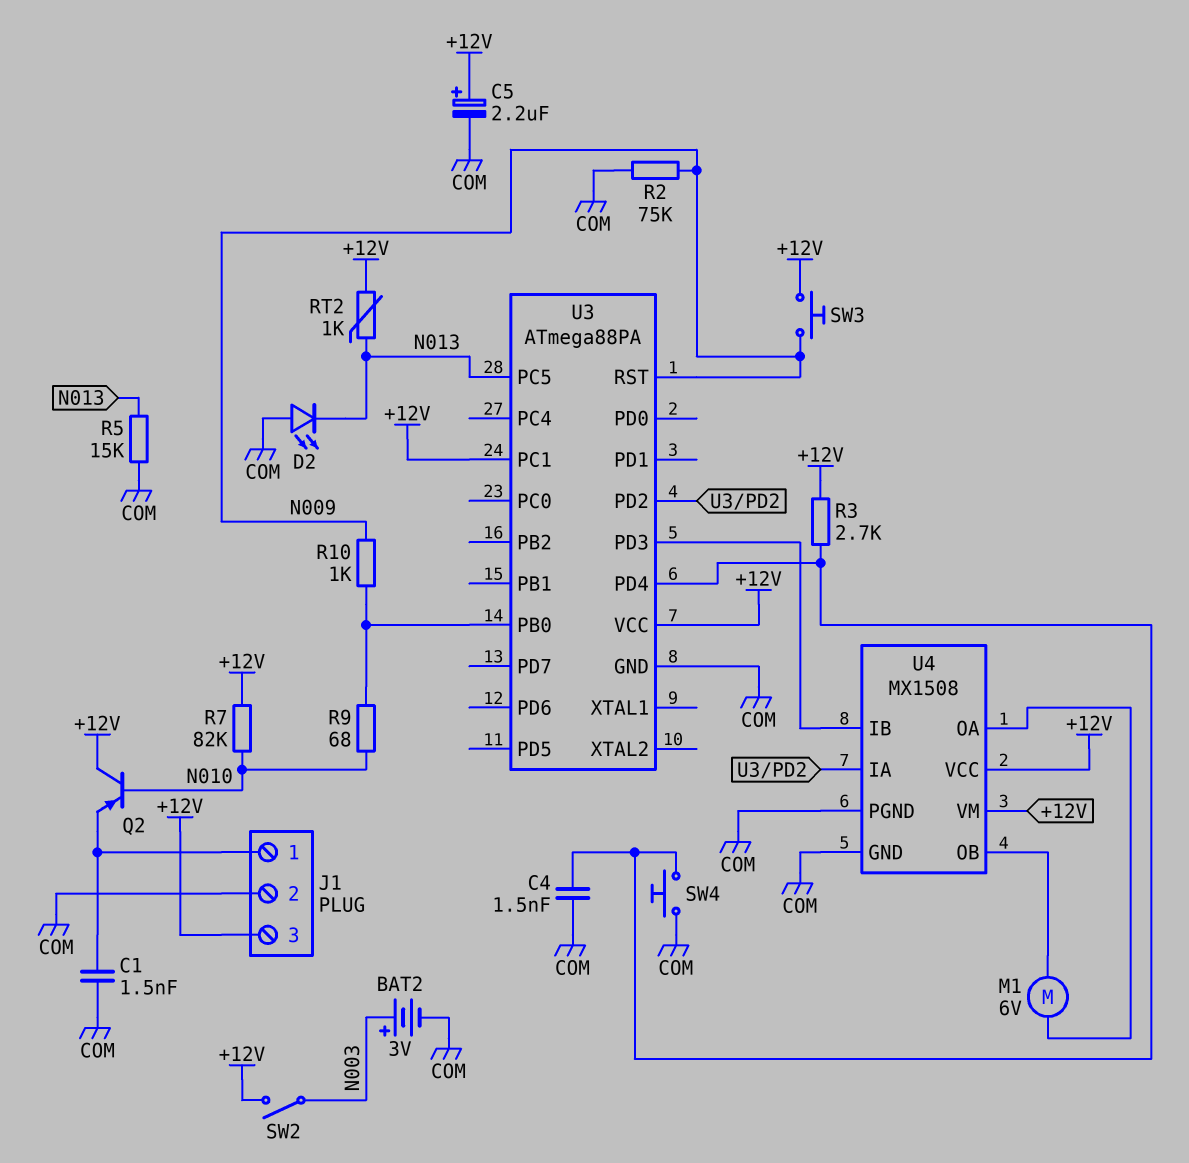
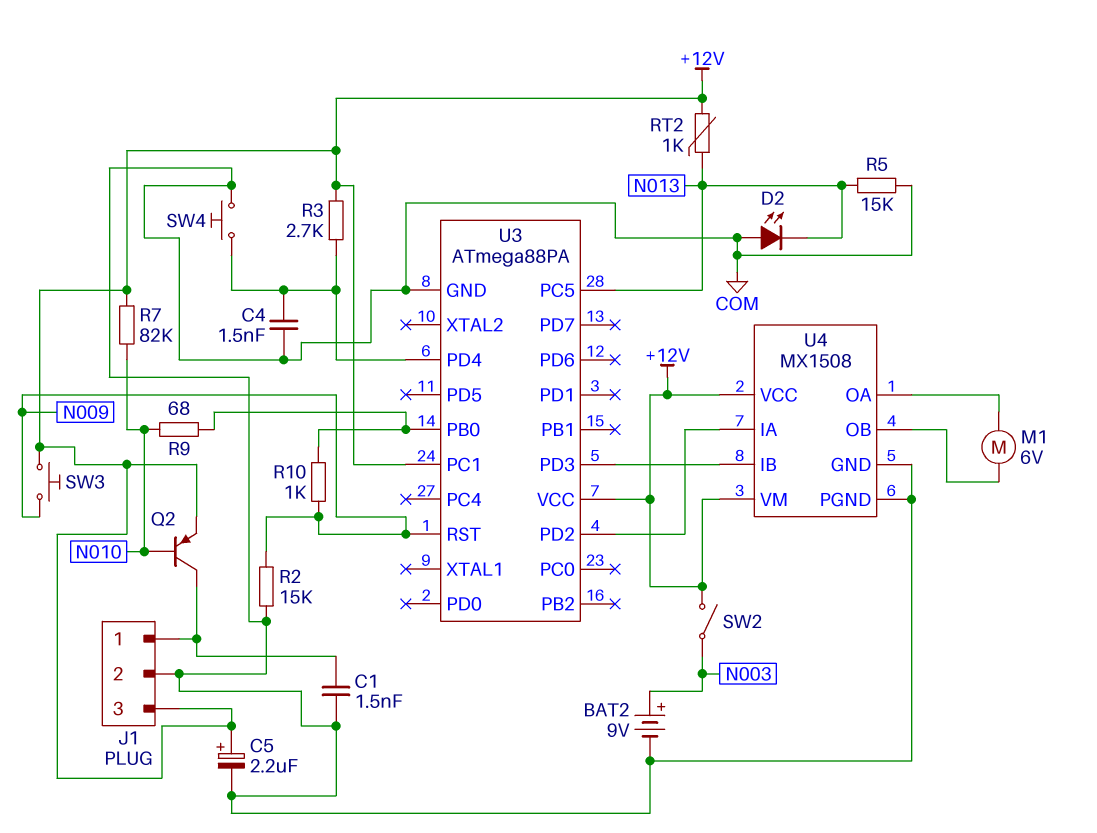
BAT2: 3V (plus N003, minus COM) -> 9V (plus N003, minus COM)
Q2: PNP (B N010, C +12V, E J1/1) -> PNP (B N010, C J1/1, E +12V)
R2: 75k (COM, N009) -> 15k (COM, N009)

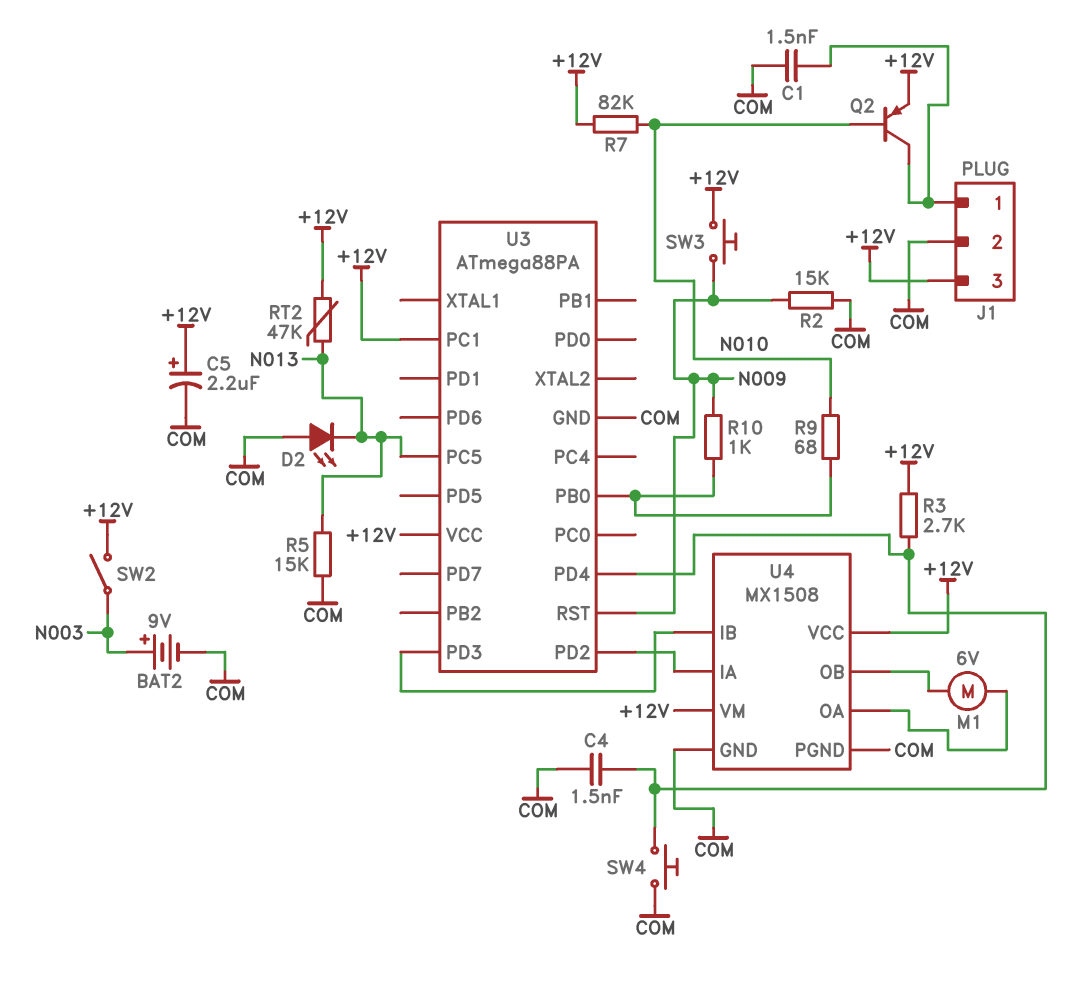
RT2: 1k (+12V, N013) -> 47k (+12V, N013)

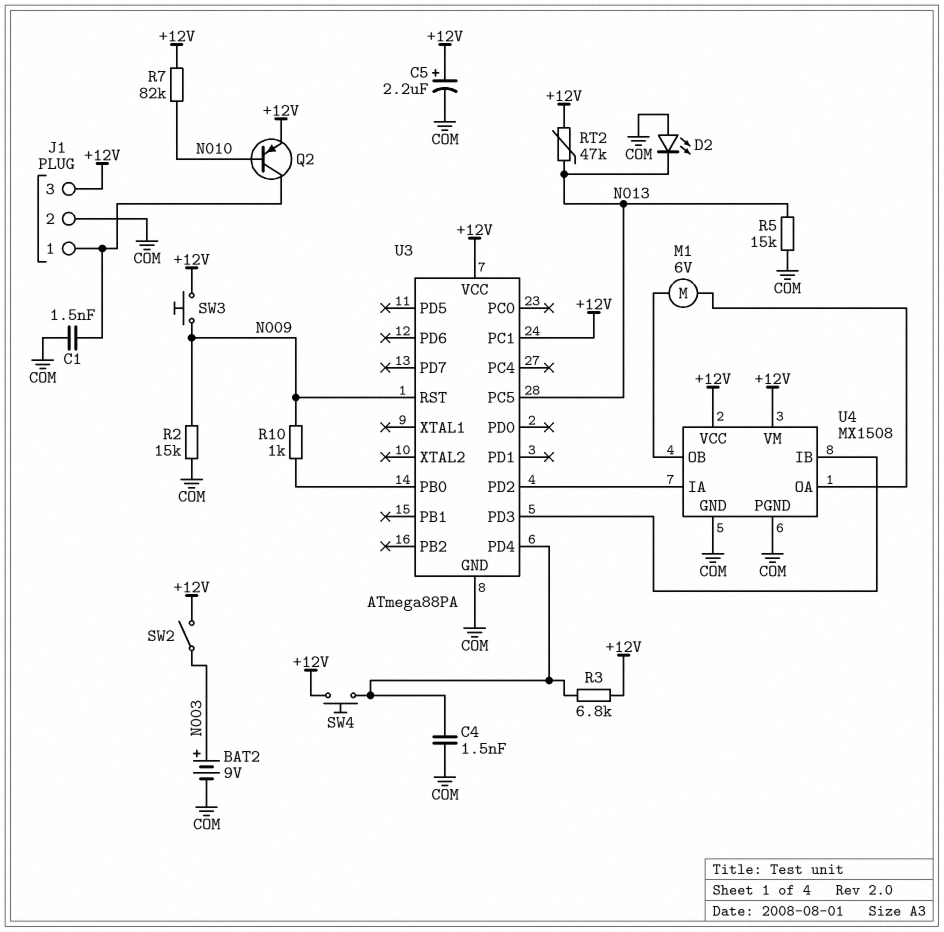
R3: 2.7k (+12V, U3/PD4) -> 6.8k (+12V, U3/PD4)
R9: 68 (N010, U3/PB0) -> none
SW4: button (COM, U3/PD4) -> button (+12V, U3/PD4)

